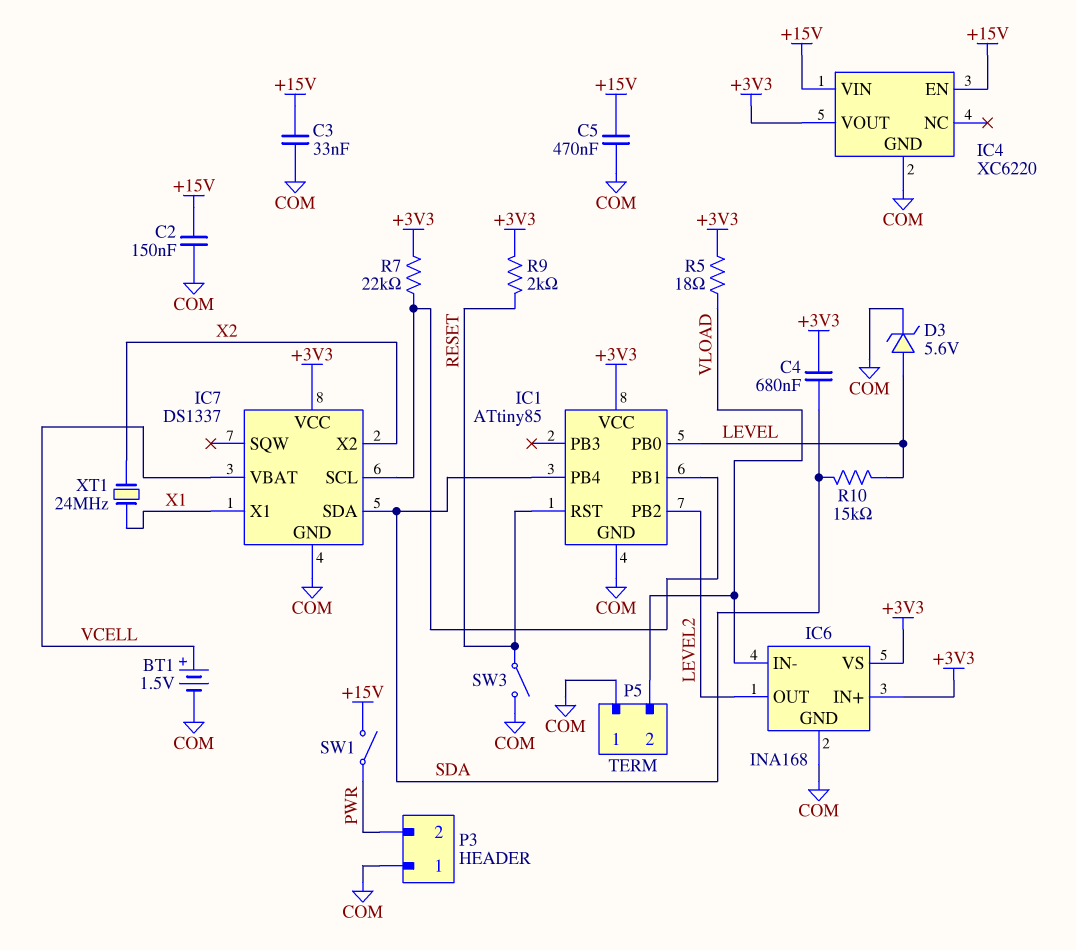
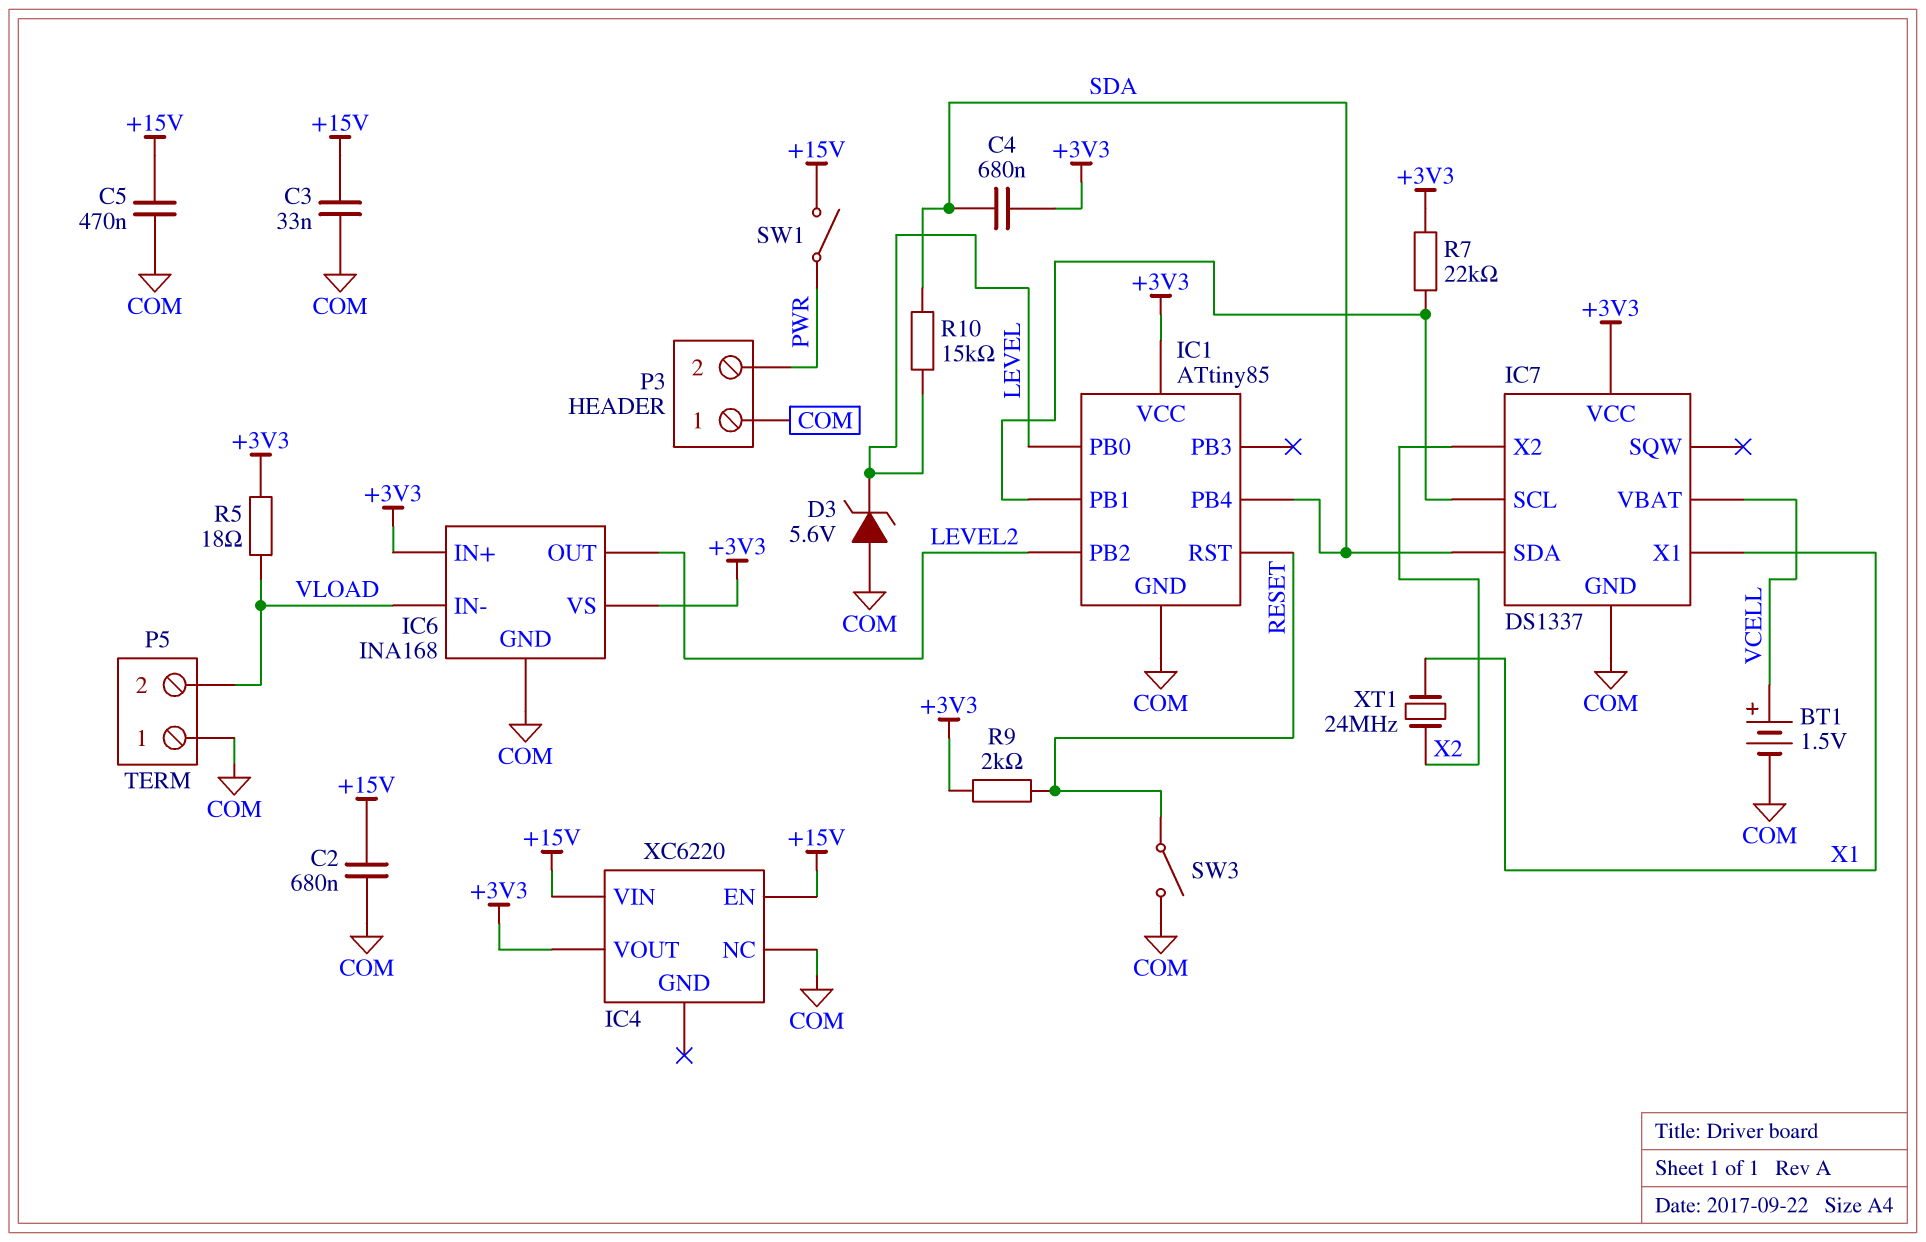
C2: 150nF (+15V, COM) -> 680nF (+15V, COM)
D3: zener 5.6V (A LEVEL, K COM) -> zener 5.6V (A COM, K LEVEL)
IC4 pin GND: COM -> none
IC4 pin NC: none -> COM

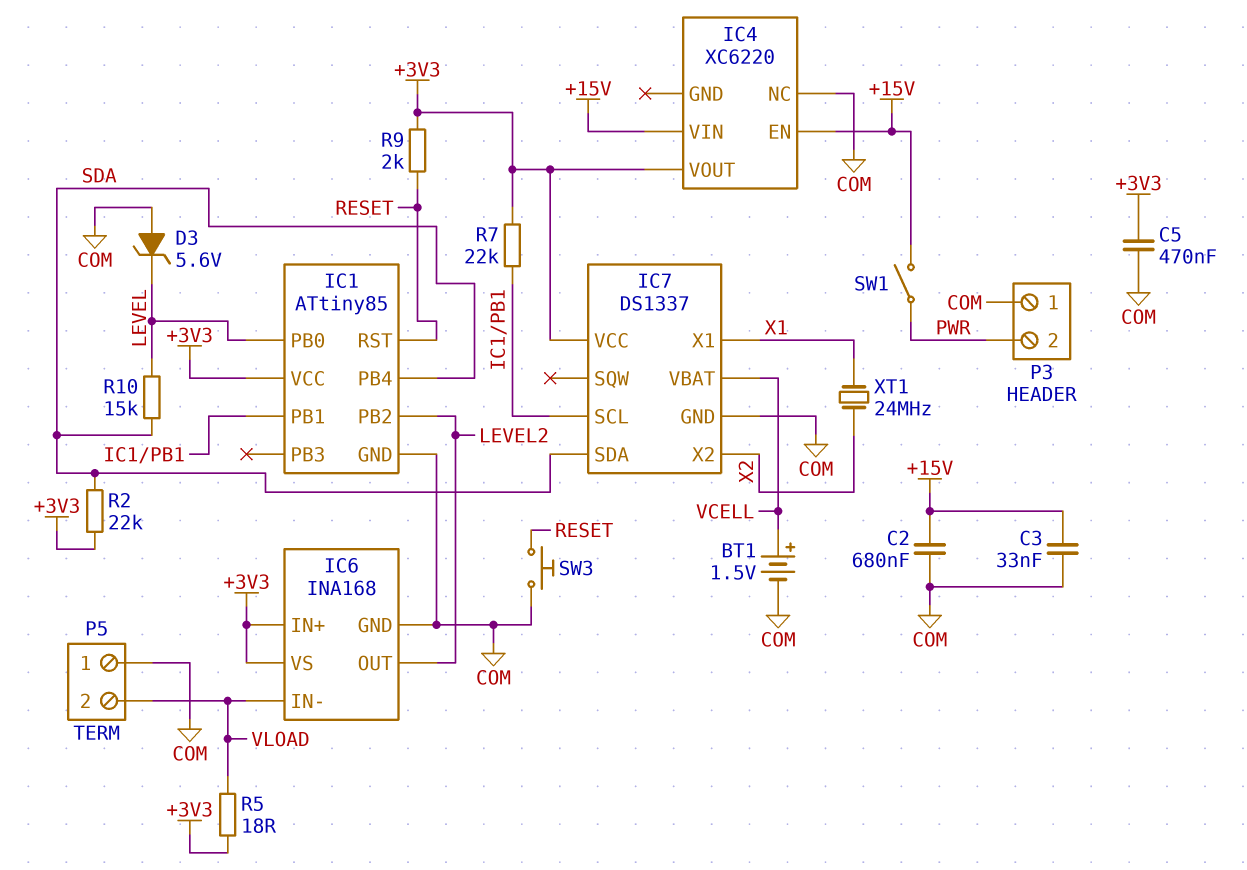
C4: 680nF (+3V3, SDA) -> none
C5: 470nF (+15V, COM) -> 470nF (+3V3, COM)
R2: none -> 22k (+3V3, SDA)
SW3: switch (COM, RESET) -> button (COM, RESET)

